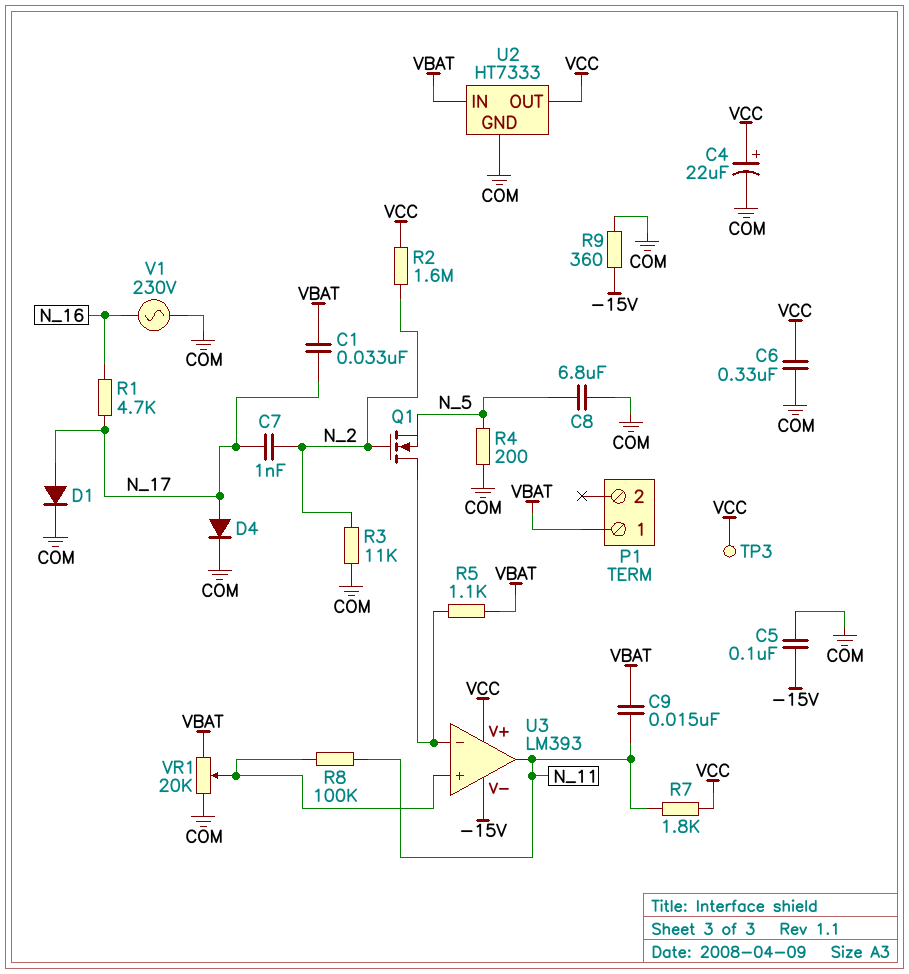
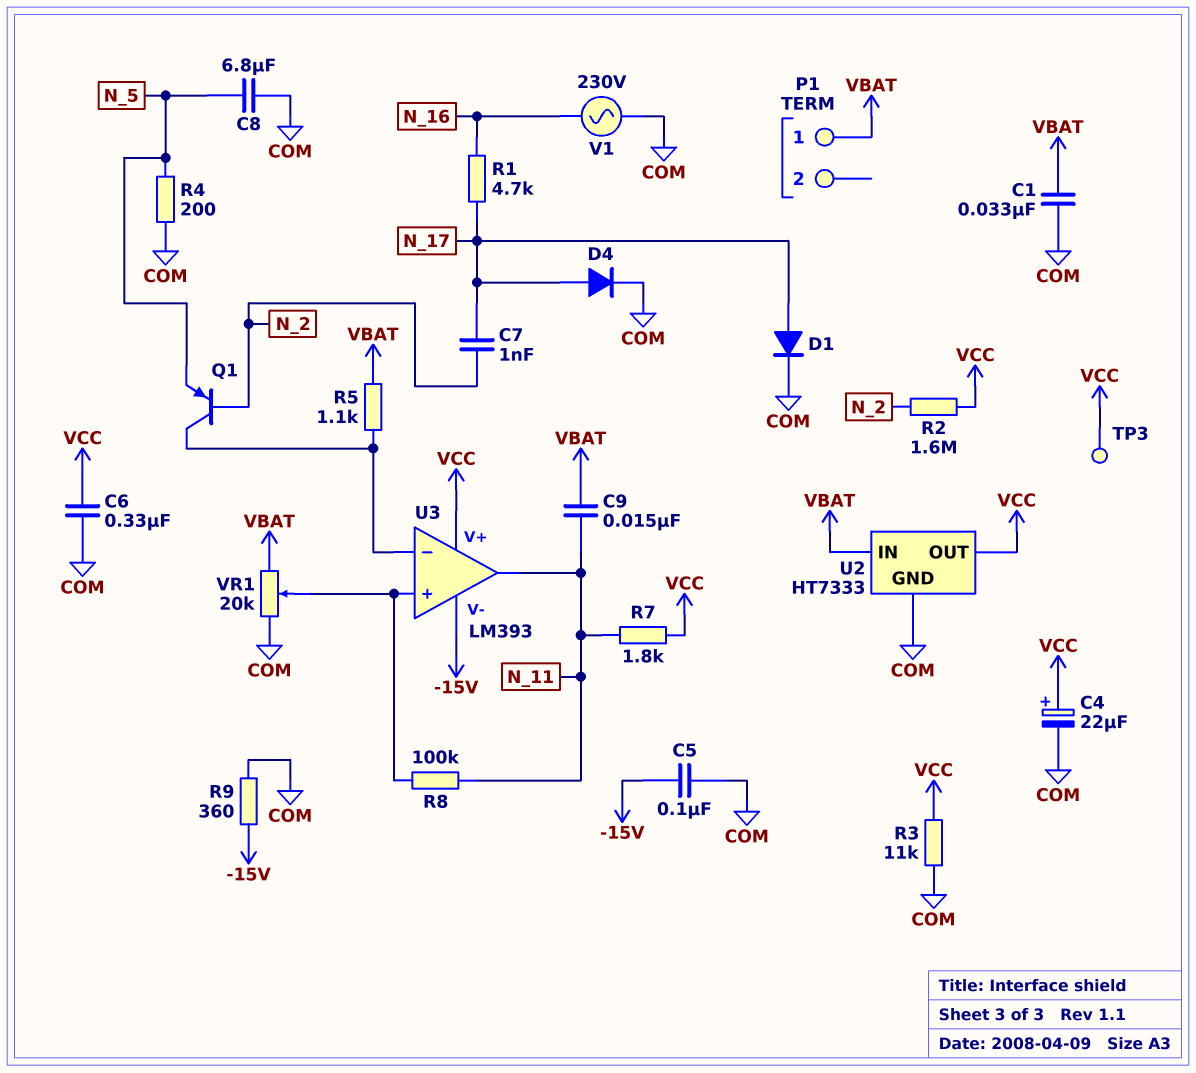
C1: 33nF (N_17, VBAT) -> 33nF (COM, VBAT)
Q1: NMOS (G N_2, D U3/in-, S N_5) -> PNP (B N_2, C U3/in-, E N_5)
R3: 11k (COM, N_2) -> 11k (COM, VCC)

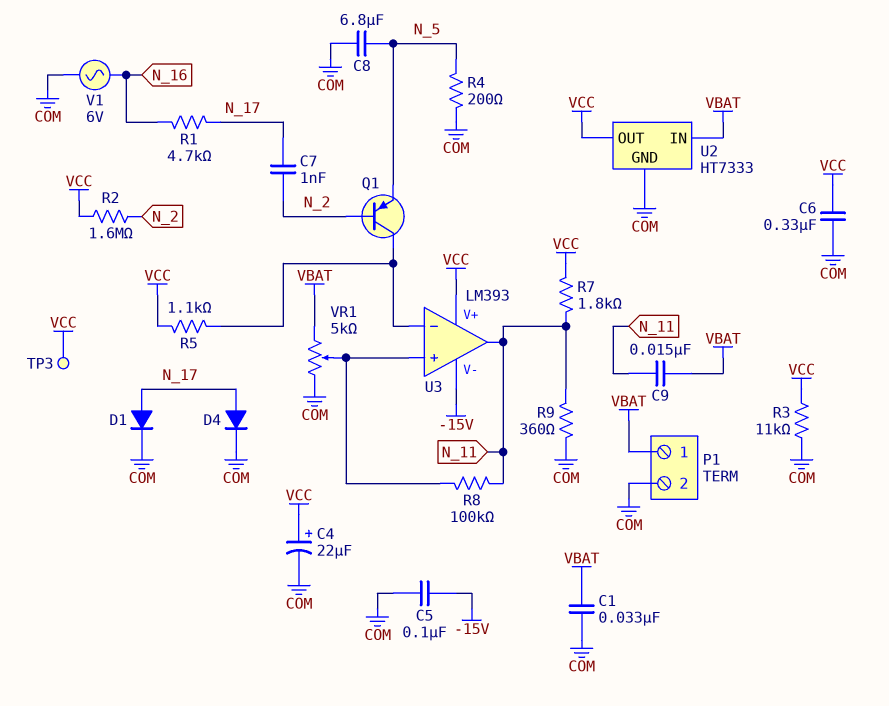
P1 pin 2: none -> COM
R5: 1.1k (U3/in-, VBAT) -> 1.1k (U3/in-, VCC)
R9: 360 (-15V, COM) -> 360 (COM, N_11)
V1: AC 230V (COM, N_16) -> AC 6V (COM, N_16)
VR1: 20k (COM, VBAT, wiper U3/in+) -> 5k (COM, VBAT, wiper U3/in+)

